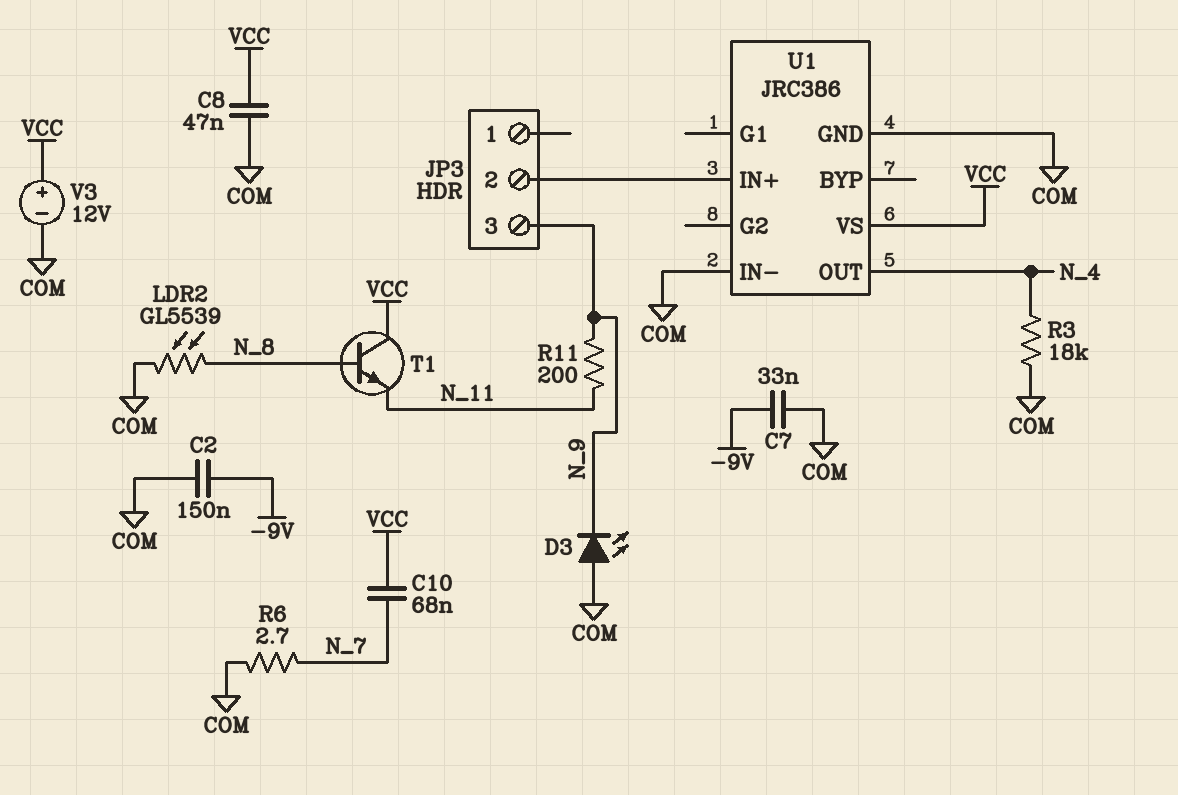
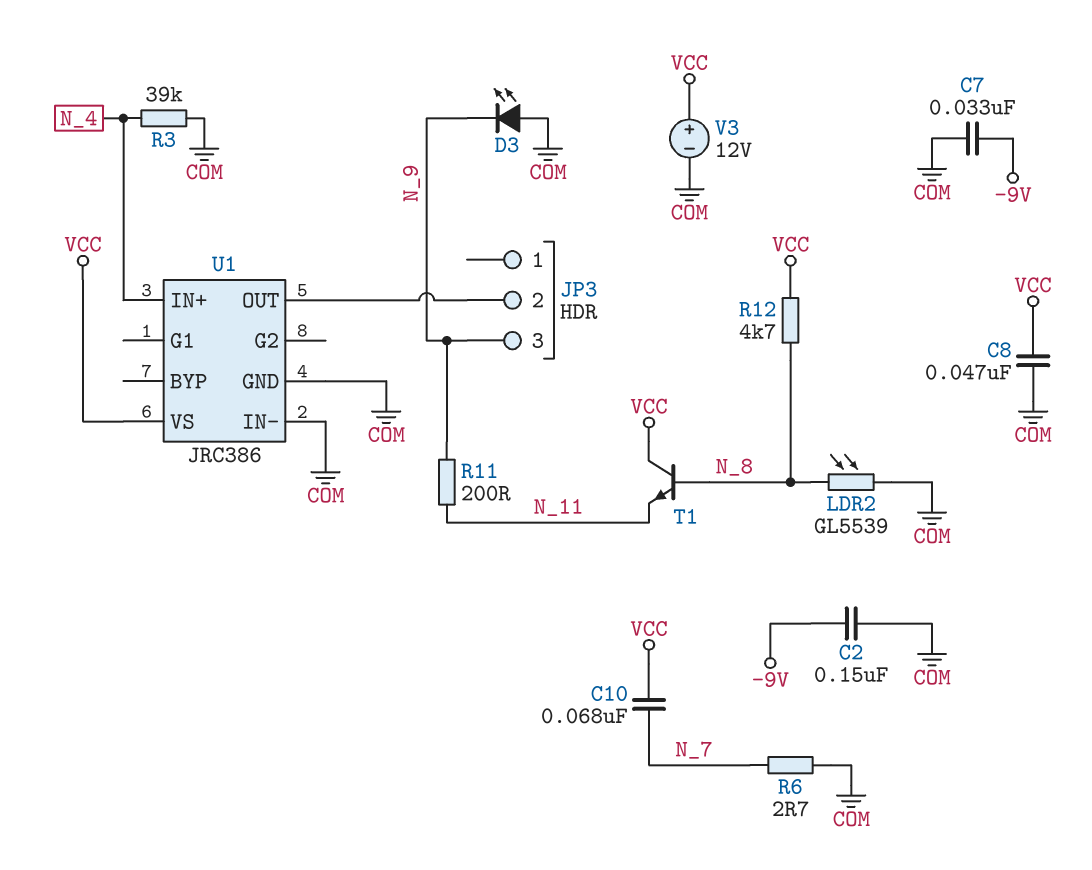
R3: 18k (COM, N_4) -> 39k (COM, N_4)
R12: none -> 4.7k (N_8, VCC)
U1 pin IN+: JP3/2 -> N_4
U1 pin OUT: N_4 -> JP3/2

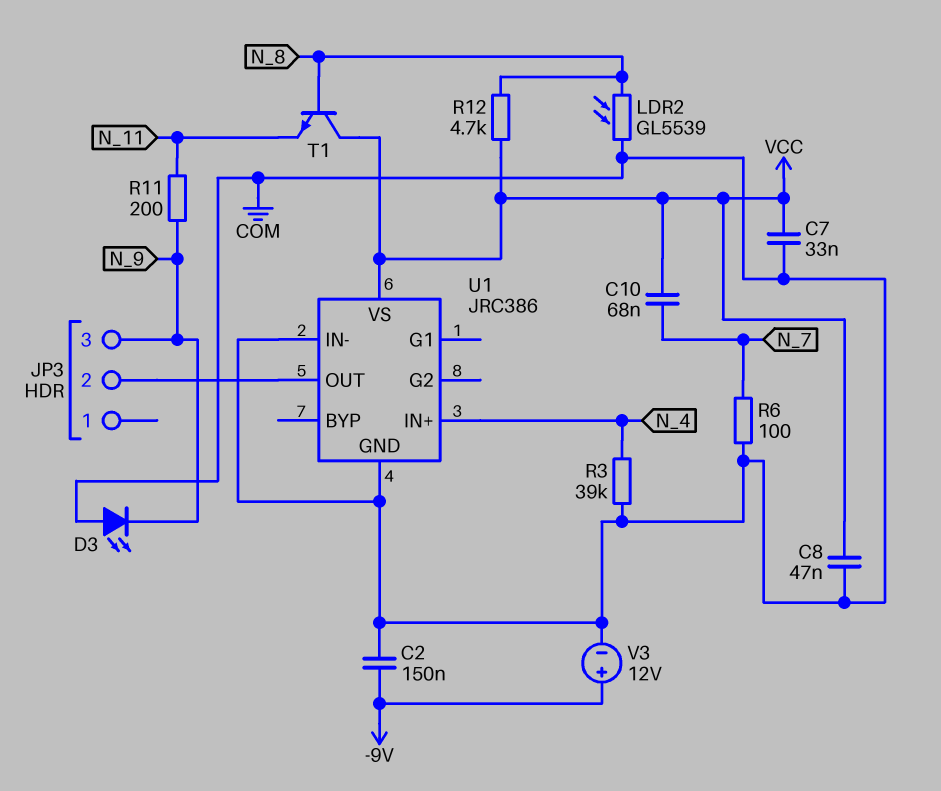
C7: 33nF (-9V, COM) -> 33nF (COM, VCC)
R6: 2.7 (COM, N_7) -> 100 (COM, N_7)
V3: 12V (plus VCC, minus COM) -> 12V (plus -9V, minus COM)

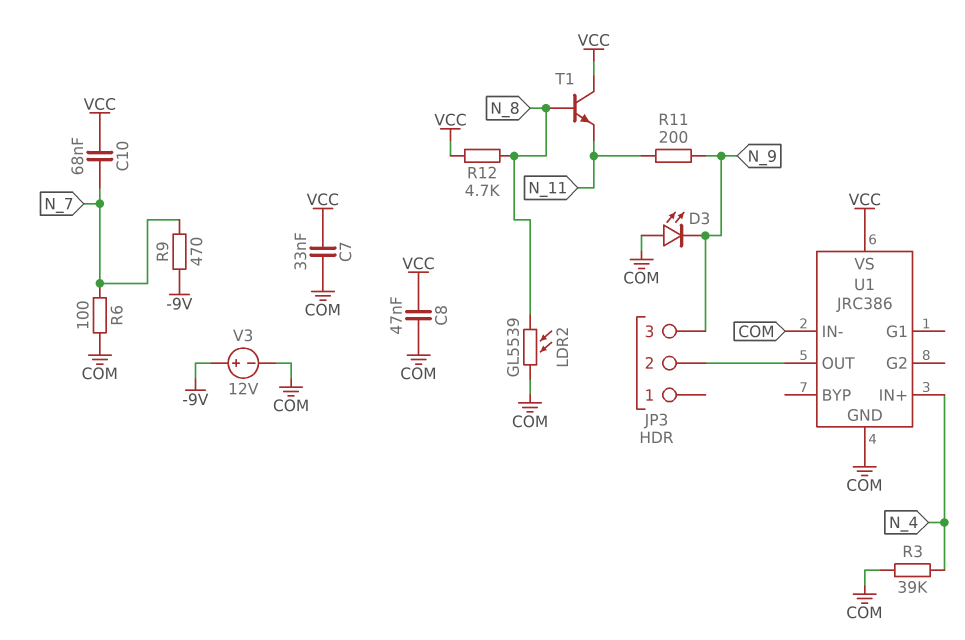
C2: 150nF (-9V, COM) -> none
R9: none -> 470 (-9V, N_7)

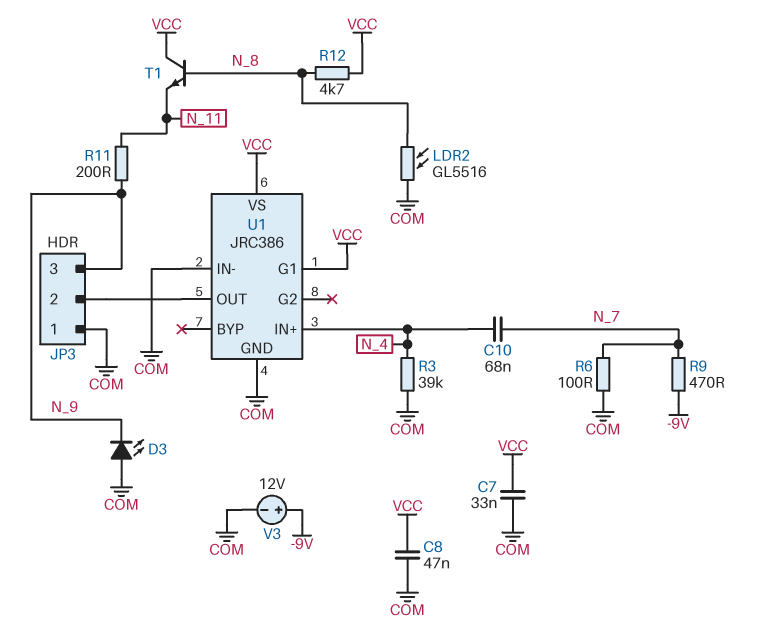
C10: 68nF (N_7, VCC) -> 68nF (N_4, N_7)
JP3 pin 1: none -> COM
LDR2: GL5539 (COM, N_8) -> GL5516 (COM, N_8)
U1 pin G1: none -> VCC

